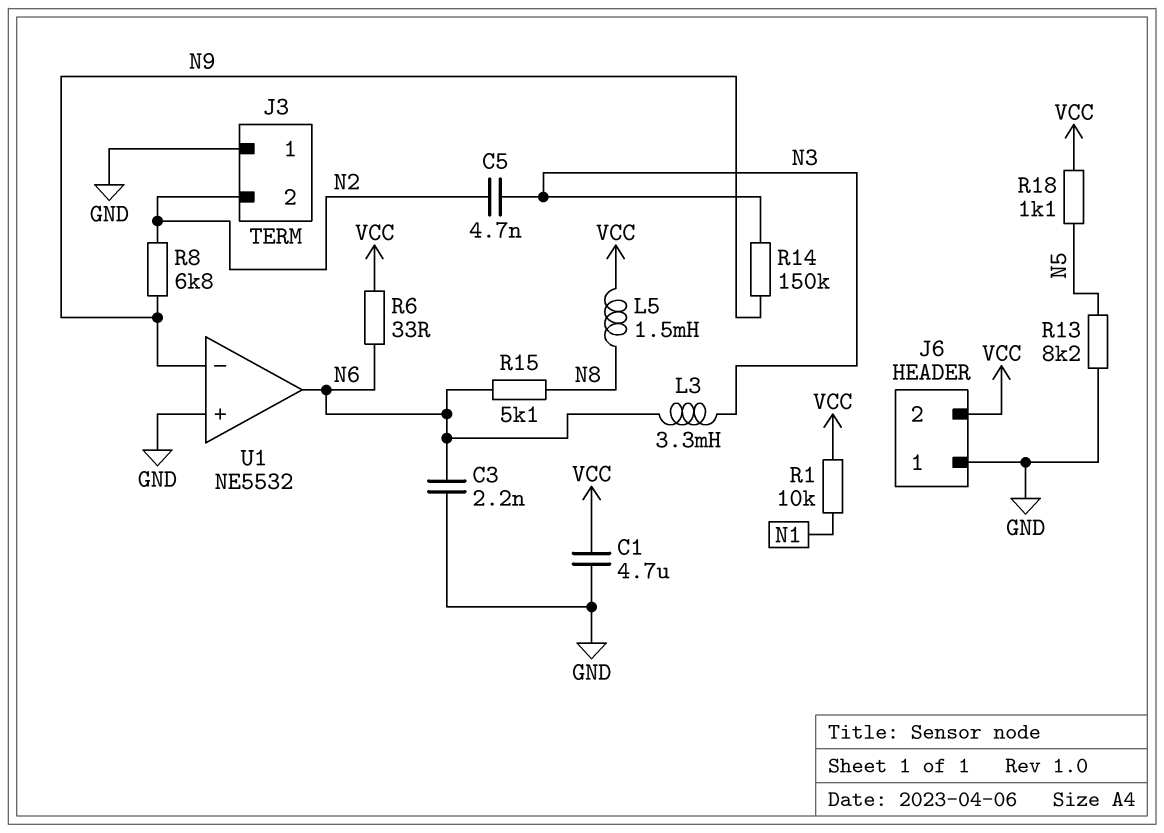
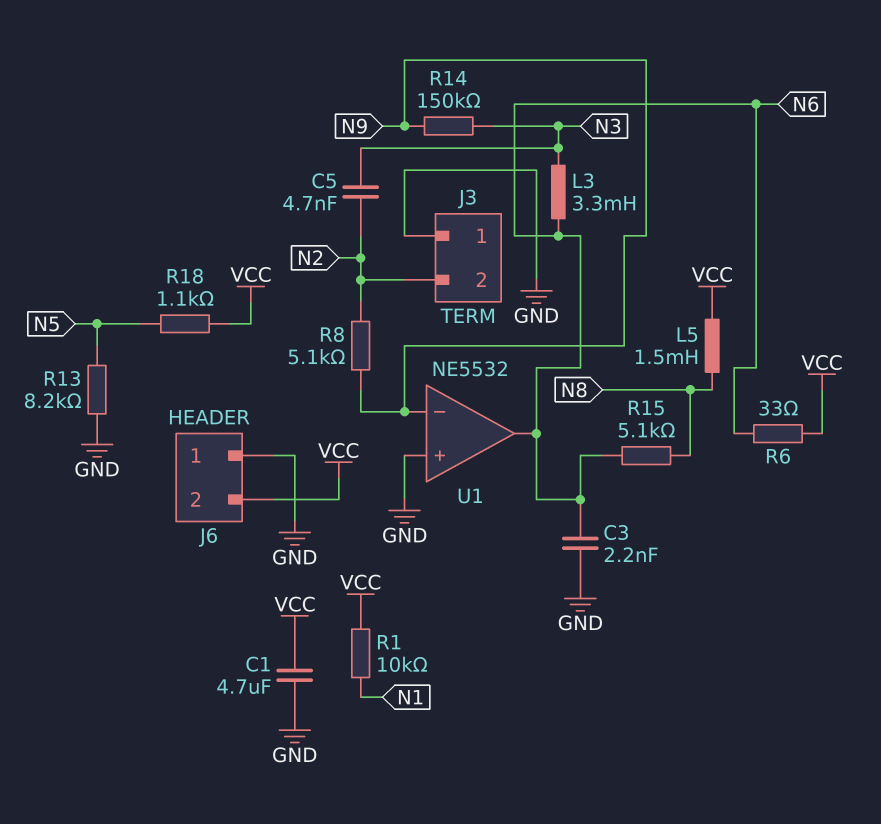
R8: 6.8k (N2, N9) -> 5.1k (N2, N9)

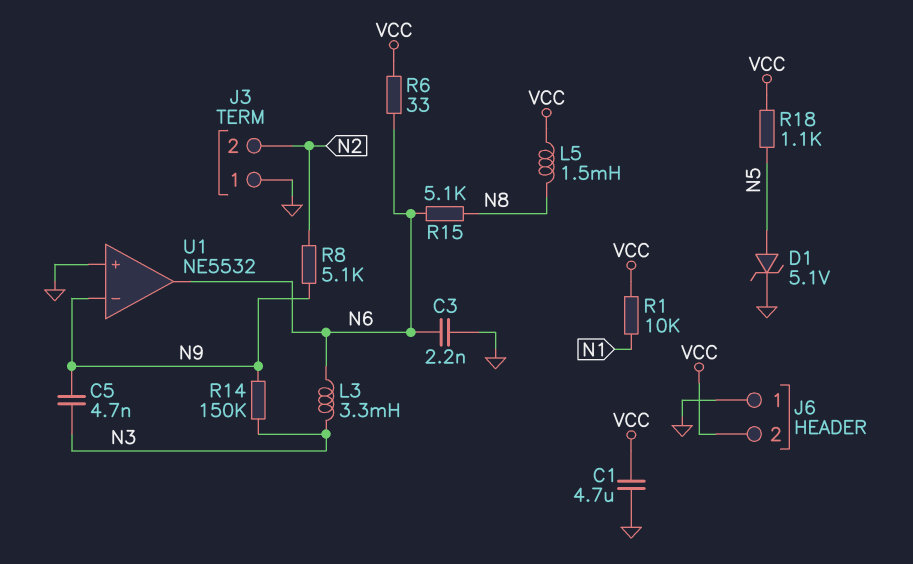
C5: 4.7nF (N2, N3) -> 4.7nF (N3, N9)
D1: none -> zener 5.1V (A N5, K GND)
R13: 8.2k (GND, N5) -> none

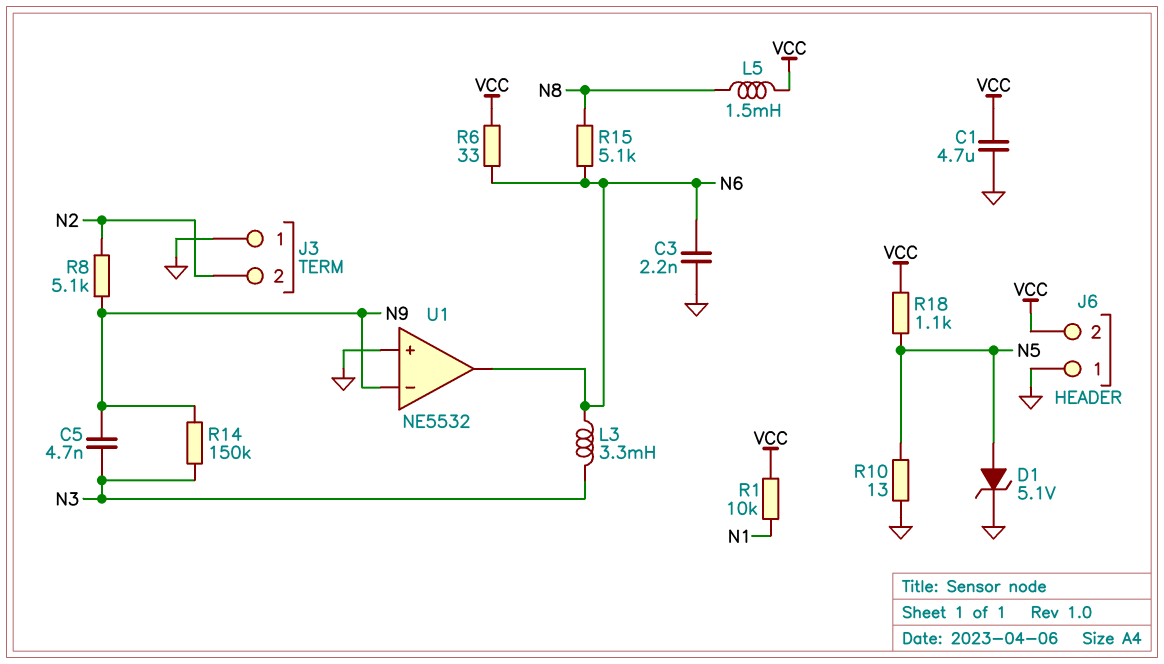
R10: none -> 13 (GND, N5)

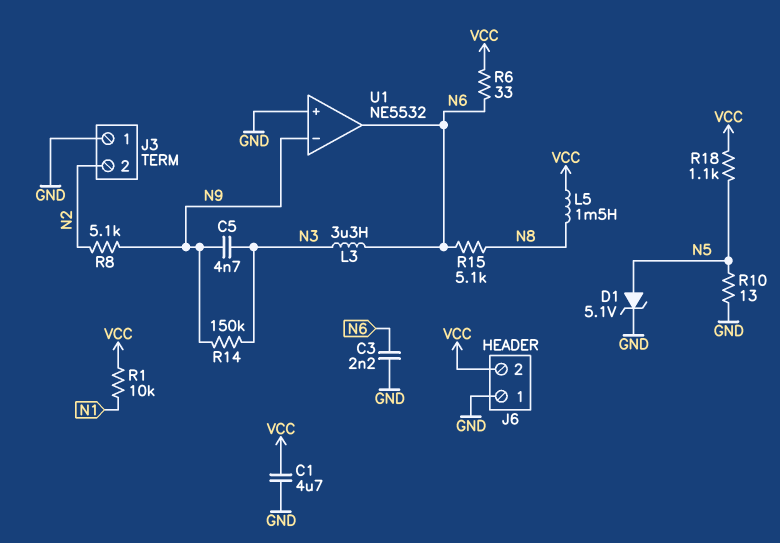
L3: 3.3mH (N3, N6) -> 3.3uH (N3, N6)

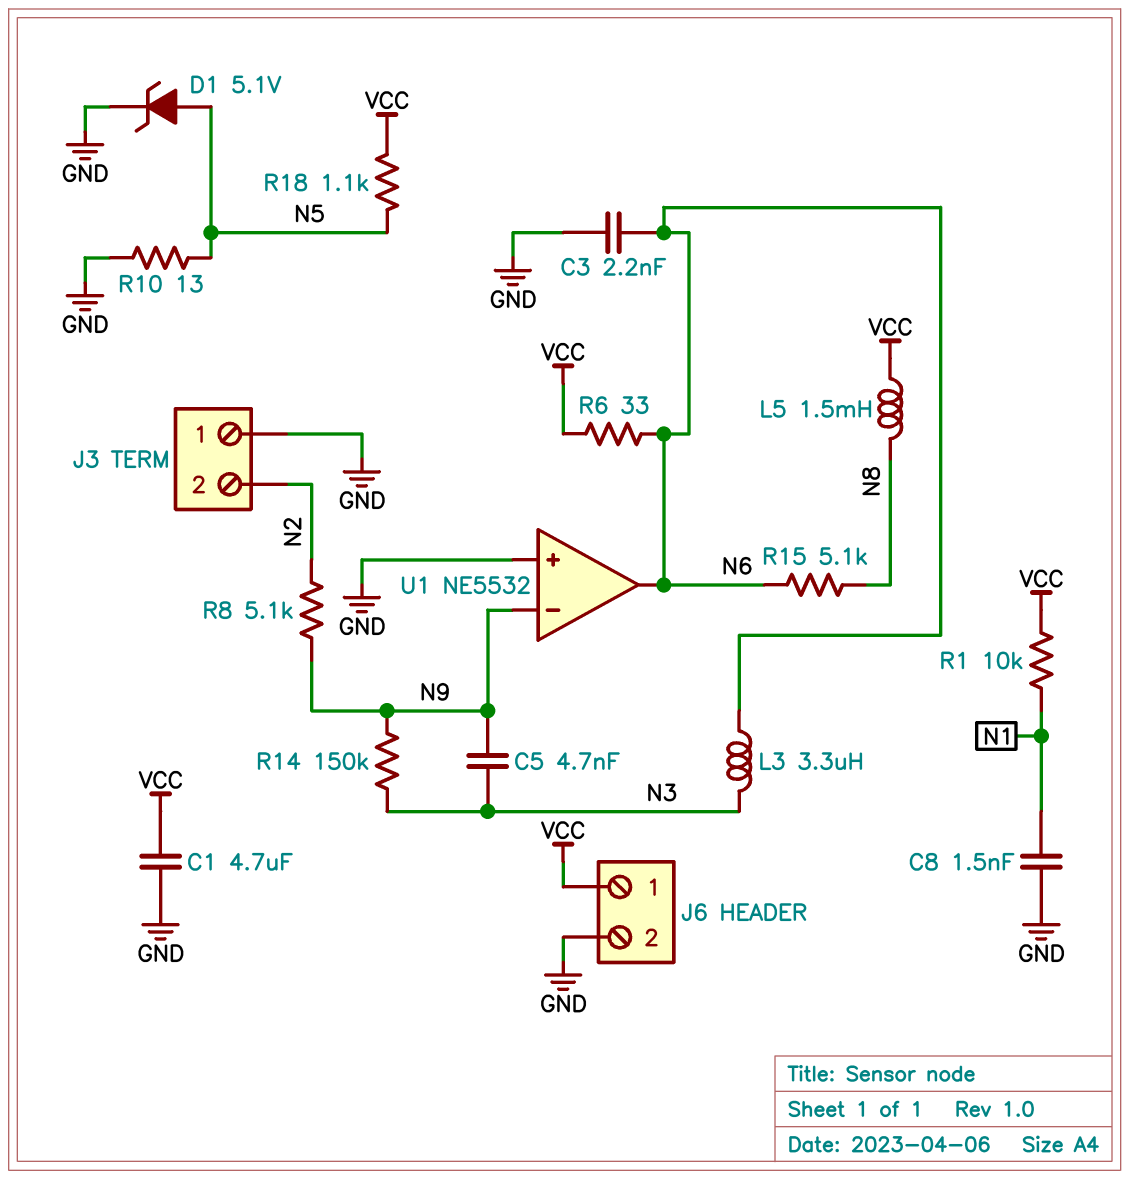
C8: none -> 1.5nF (GND, N1)
J6 pin 1: GND -> VCC
J6 pin 2: VCC -> GND

